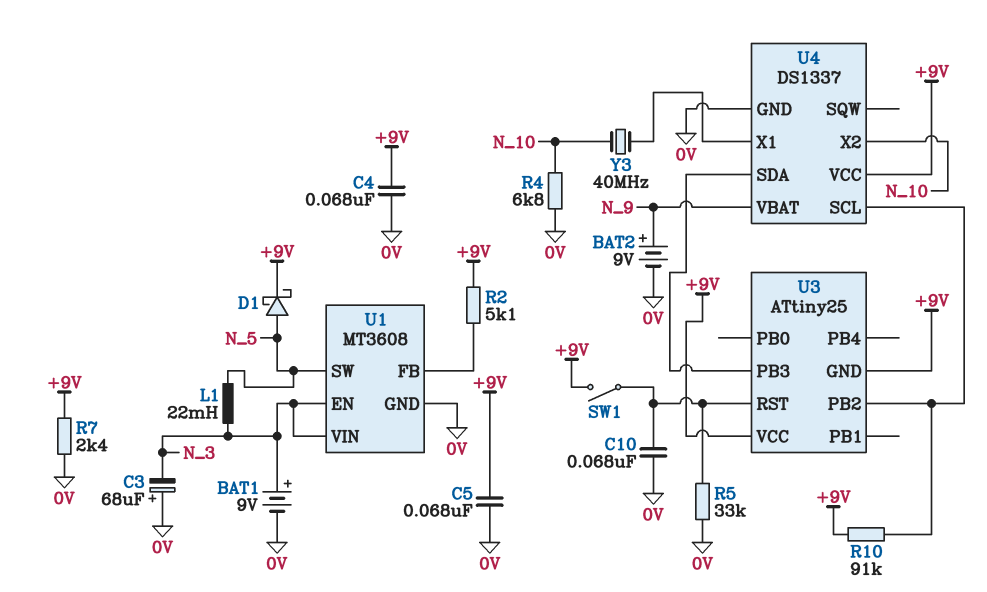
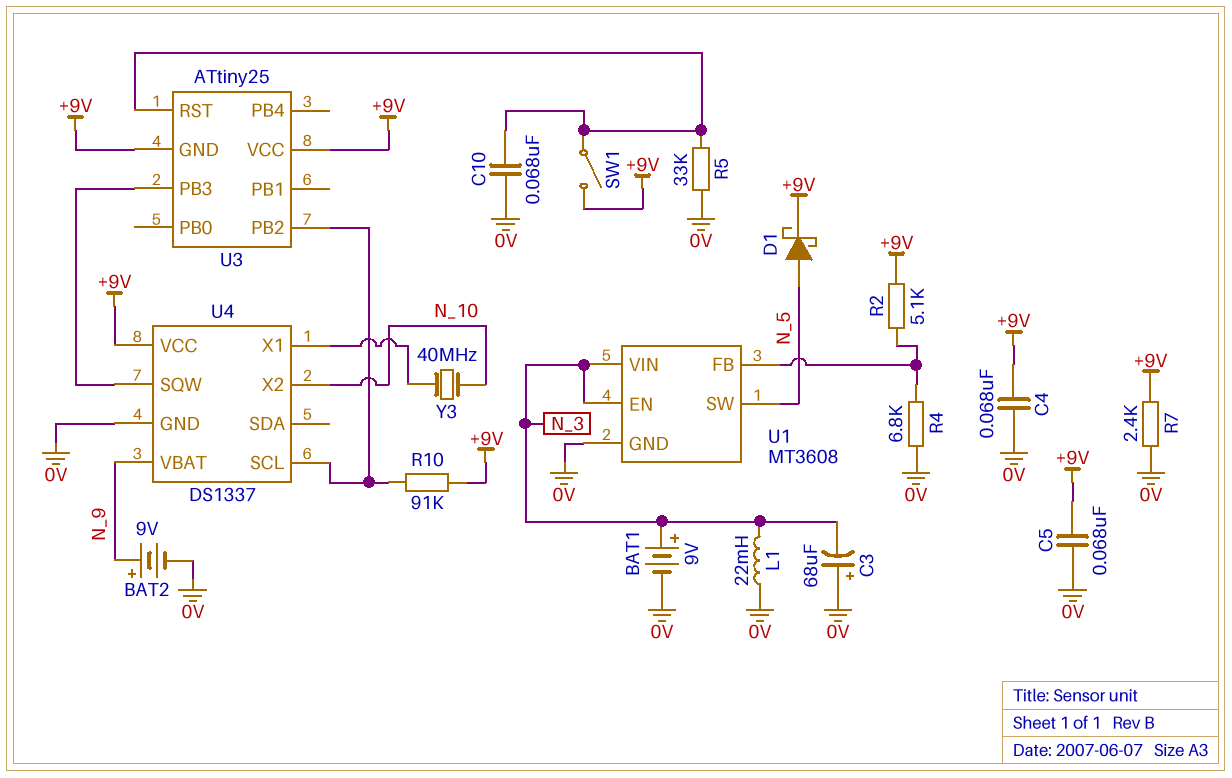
L1: 22mH (N_3, N_5) -> 22mH (0V, N_3)
R4: 6.8k (0V, N_10) -> 6.8k (0V, U1/FB)
U4 pin SDA: U3/PB3 -> none
U4 pin SQW: none -> U3/PB3

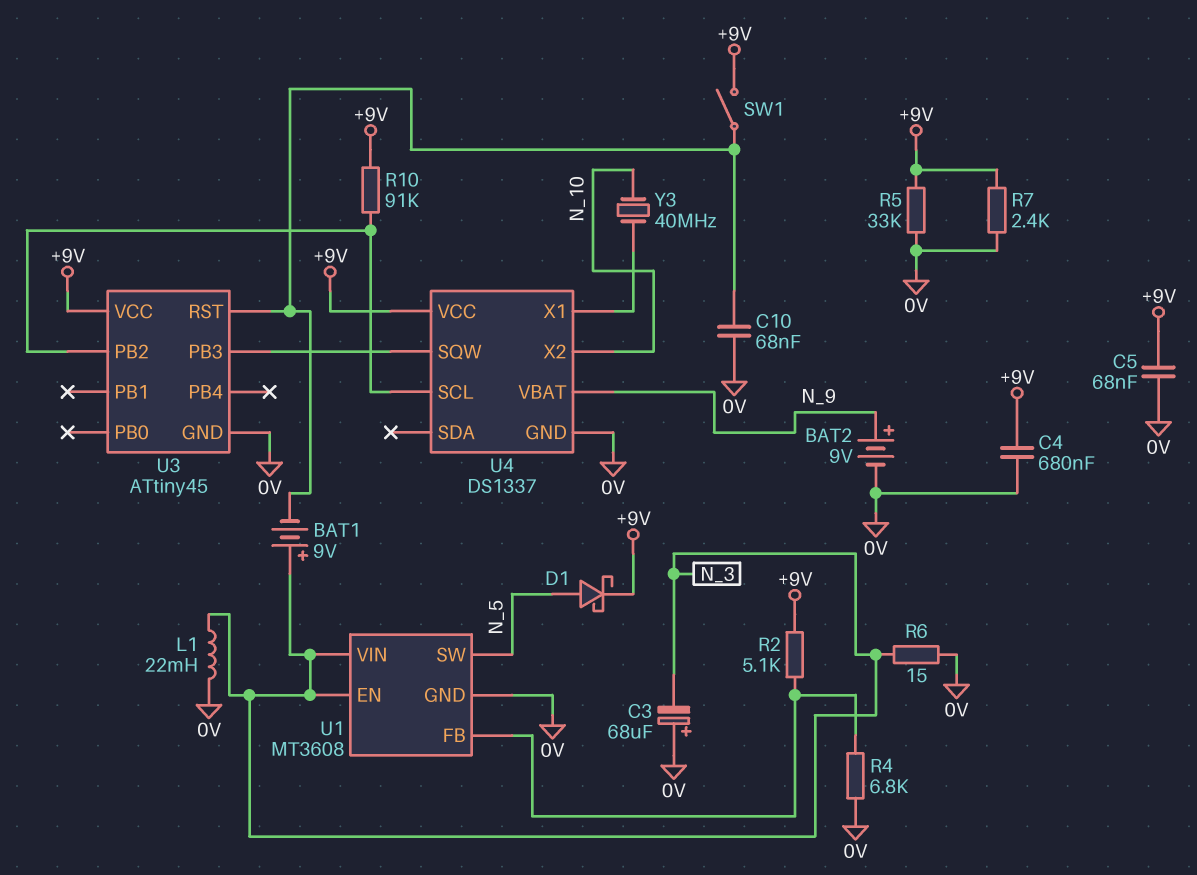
BAT1: 9V (plus N_3, minus 0V) -> 9V (plus N_3, minus U3/RST)
C4: 68nF (+9V, 0V) -> 680nF (+9V, 0V)
R5: 33k (0V, U3/RST) -> 33k (+9V, 0V)
R6: none -> 15 (0V, N_3)
U3: ATtiny25 -> ATtiny45
U3 pin GND: +9V -> 0V

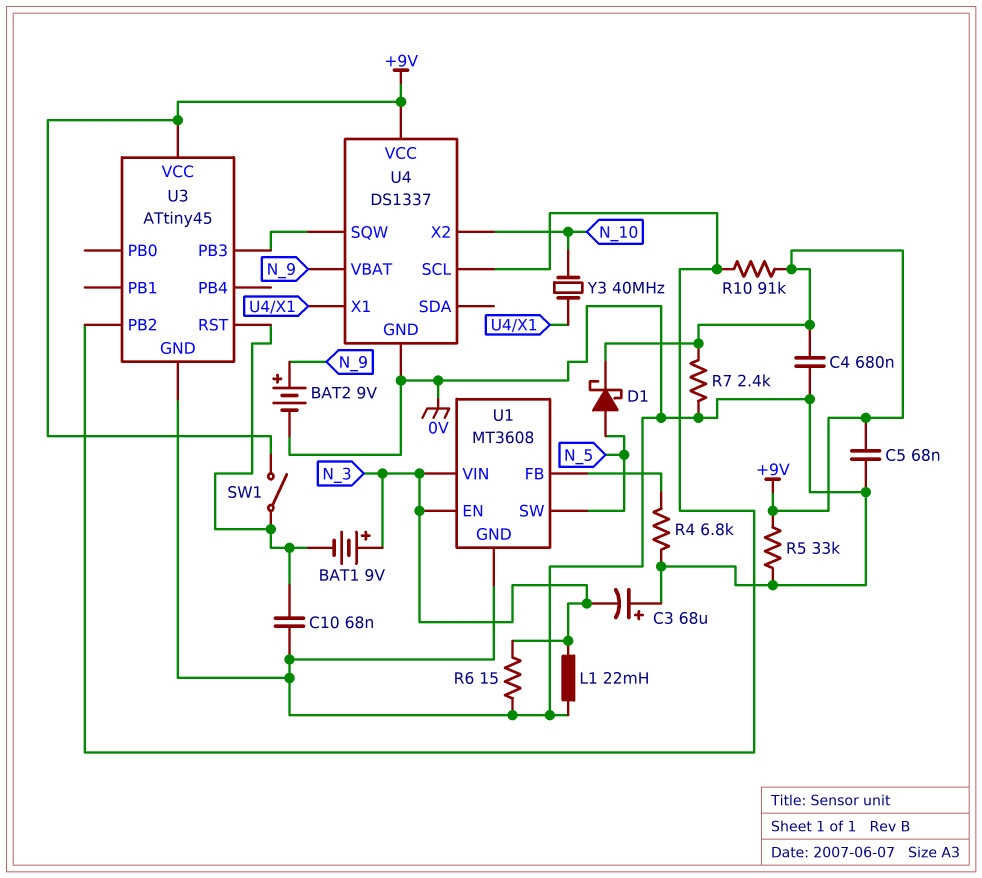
R2: 5.1k (+9V, U1/FB) -> none

